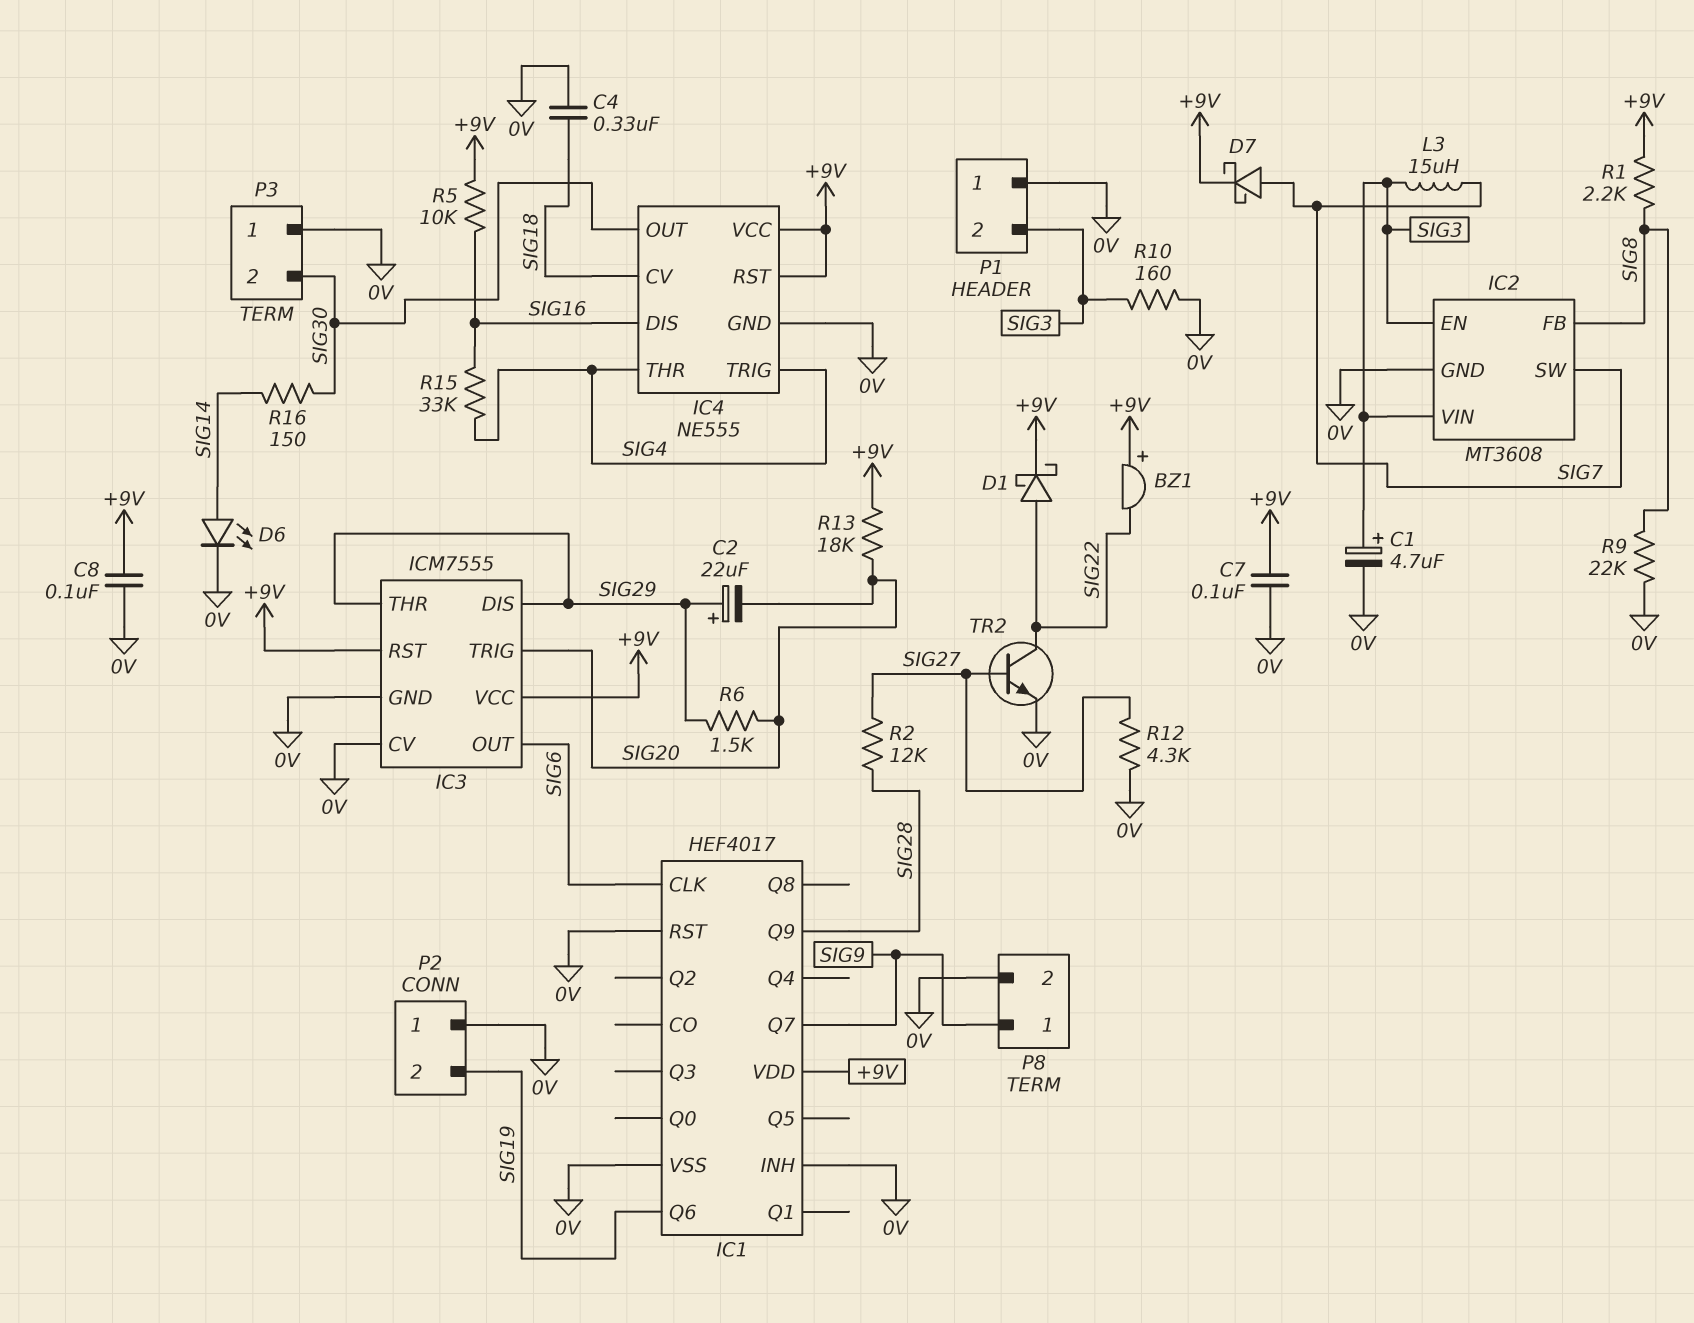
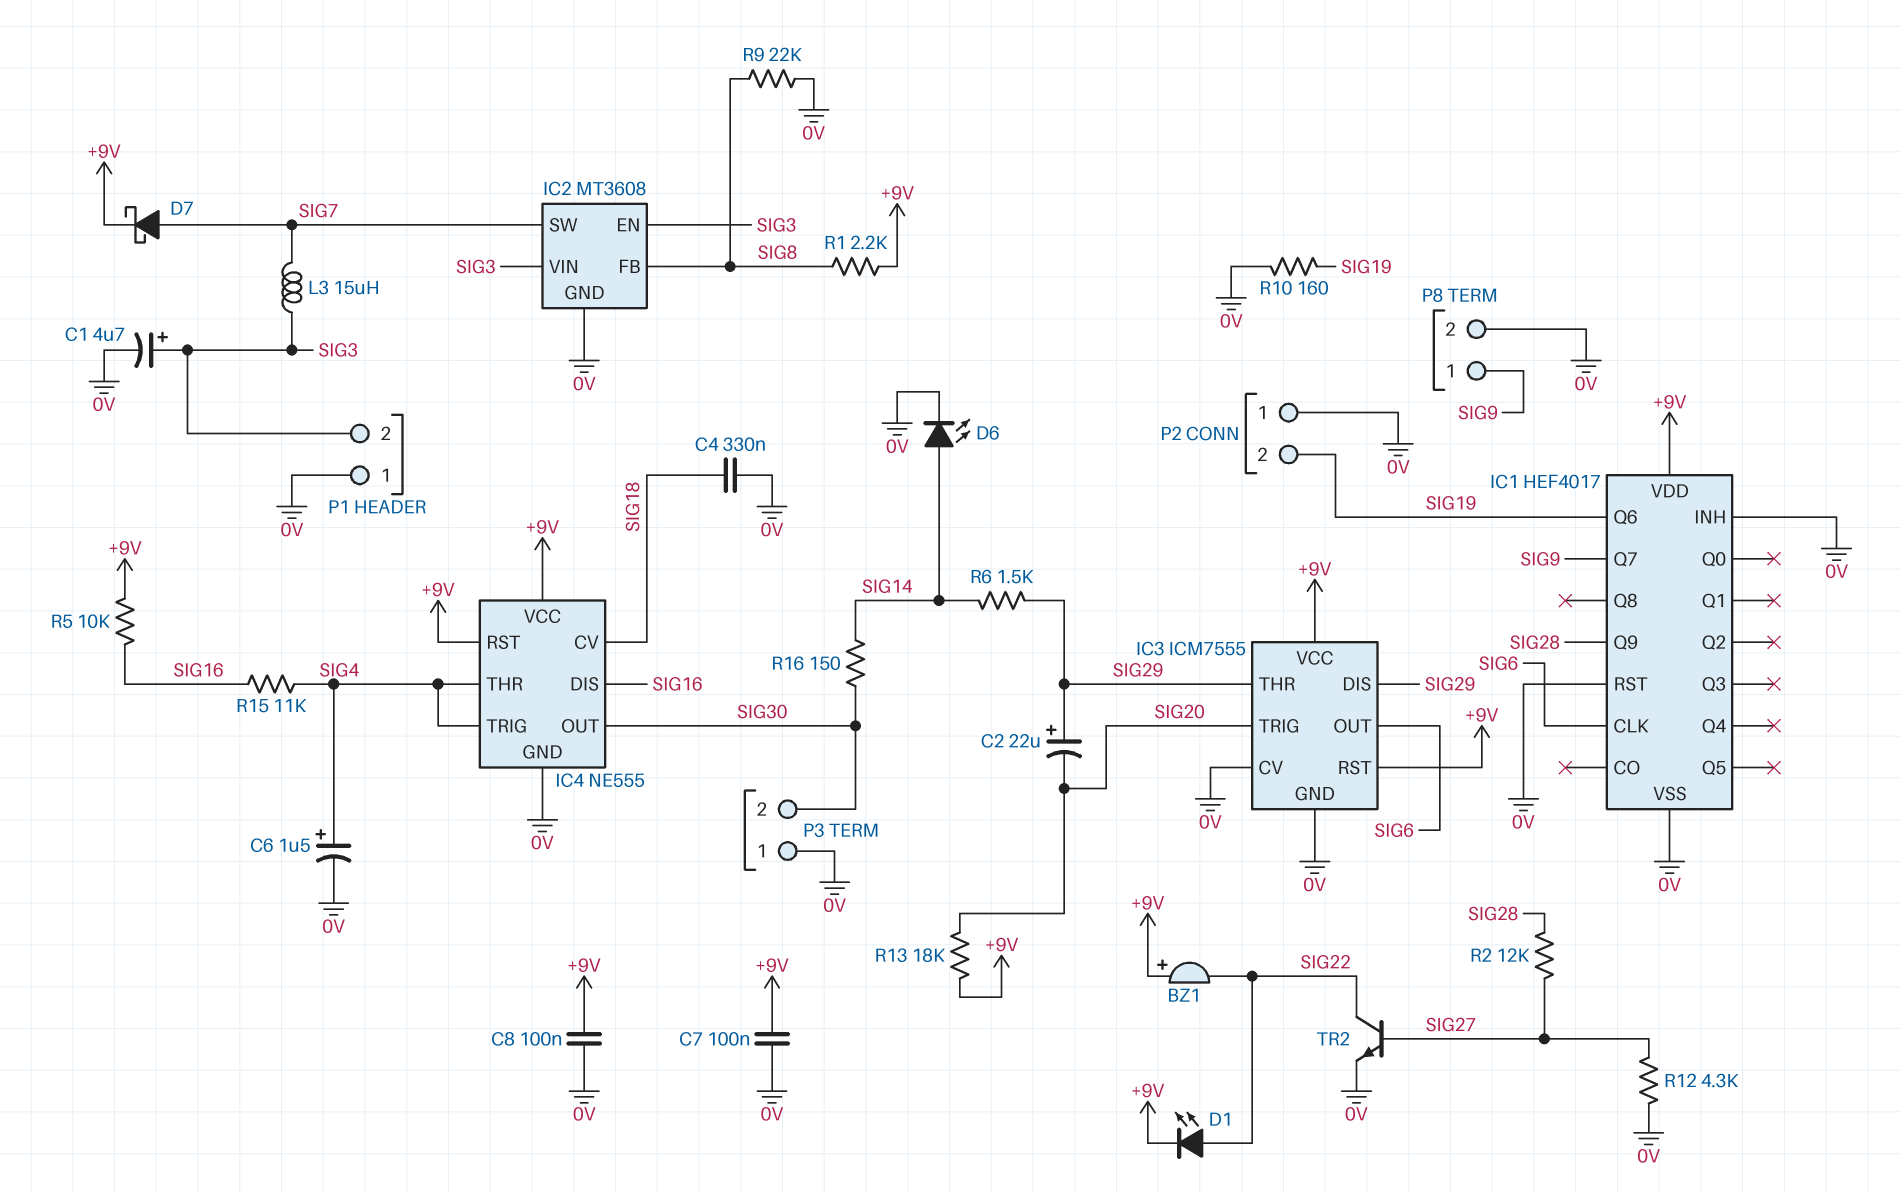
C6: none -> 1.5uF (plus SIG4, minus 0V)
D1: schottky (A SIG22, K +9V) -> LED (A SIG22, K +9V)
R6: 1.5k (SIG20, SIG29) -> 1.5k (SIG14, SIG29)
R10: 160 (0V, SIG3) -> 160 (0V, SIG19)
R15: 33k (SIG4, SIG16) -> 11k (SIG4, SIG16)

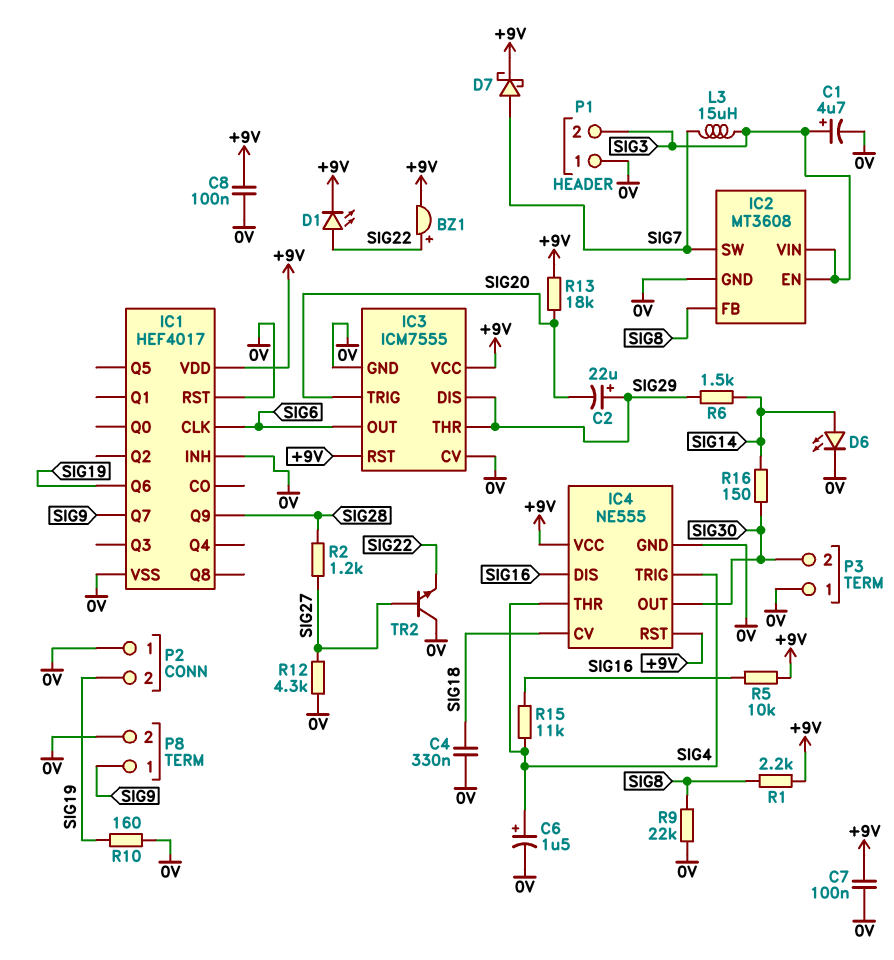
BZ1: buzzer (plus +9V, minus SIG22) -> buzzer (plus SIG22, minus +9V)
R2: 12k (SIG27, SIG28) -> 1.2k (SIG27, SIG28)
TR2: NPN (B SIG27, C SIG22, E 0V) -> NPN (B SIG27, C 0V, E SIG22)

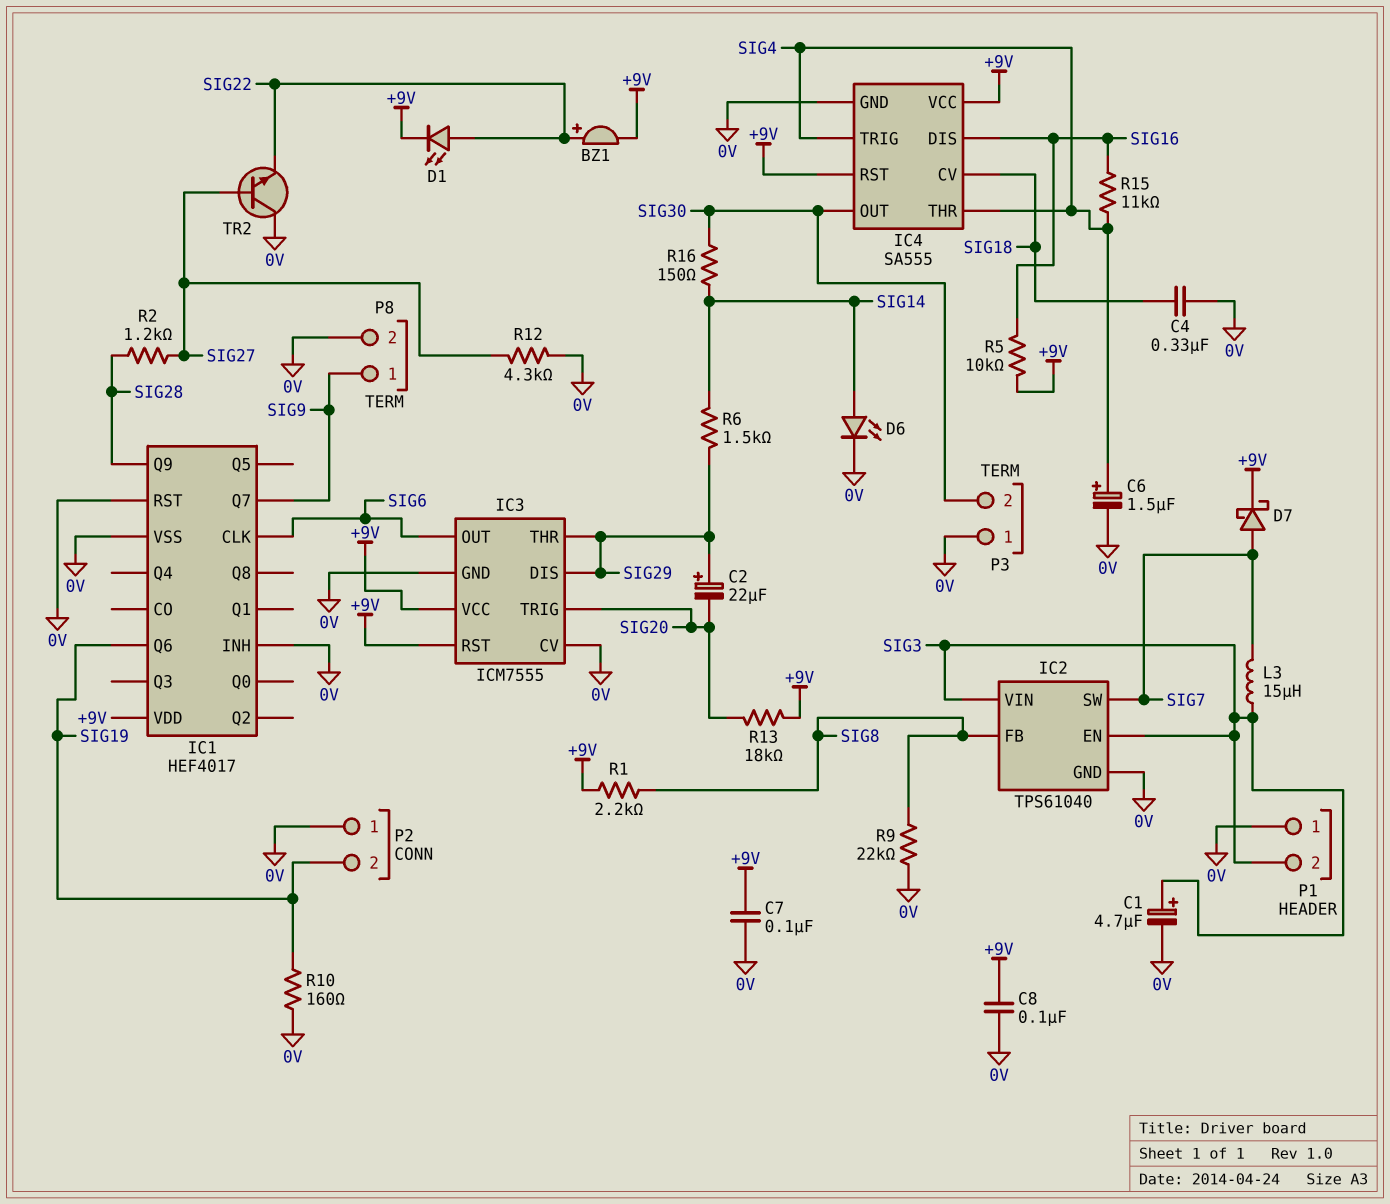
IC2: MT3608 -> TPS61040
IC4: NE555 -> SA555

